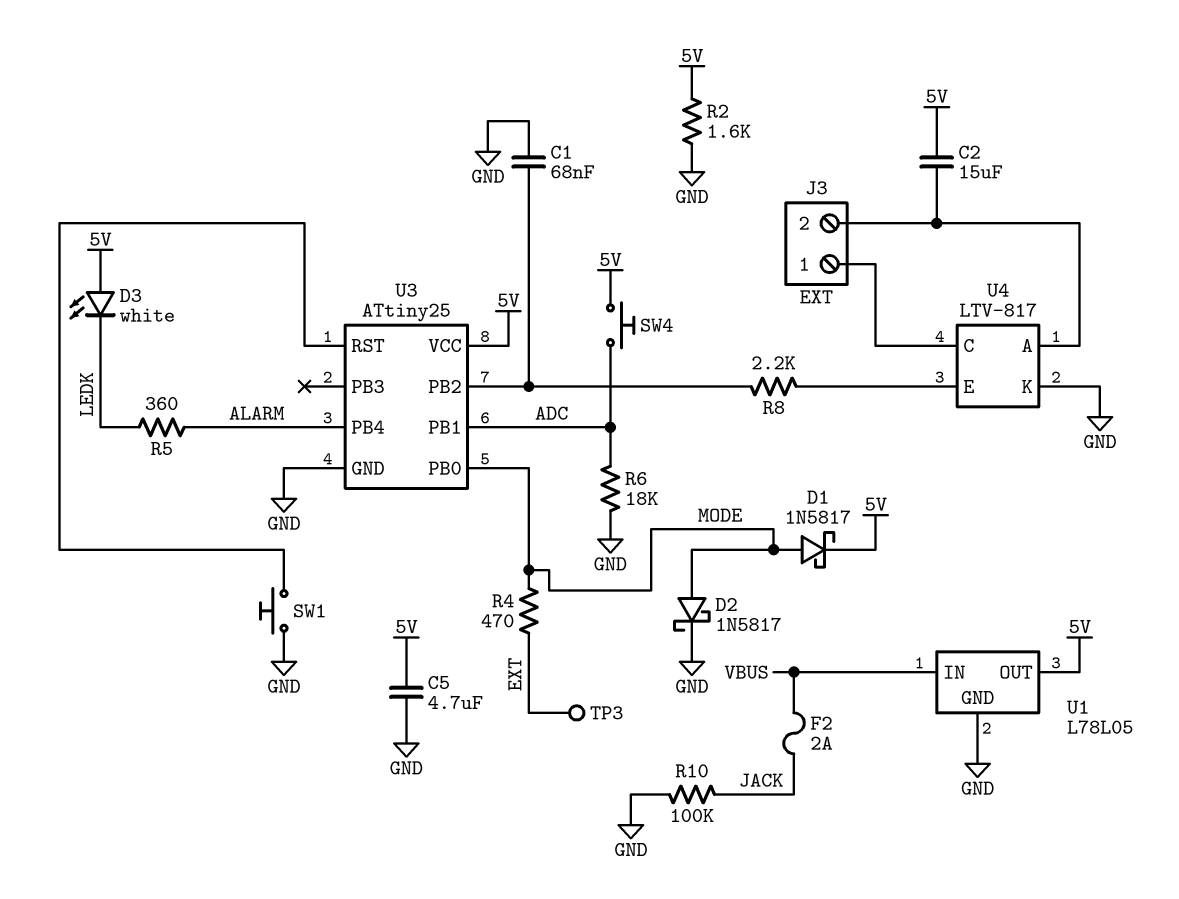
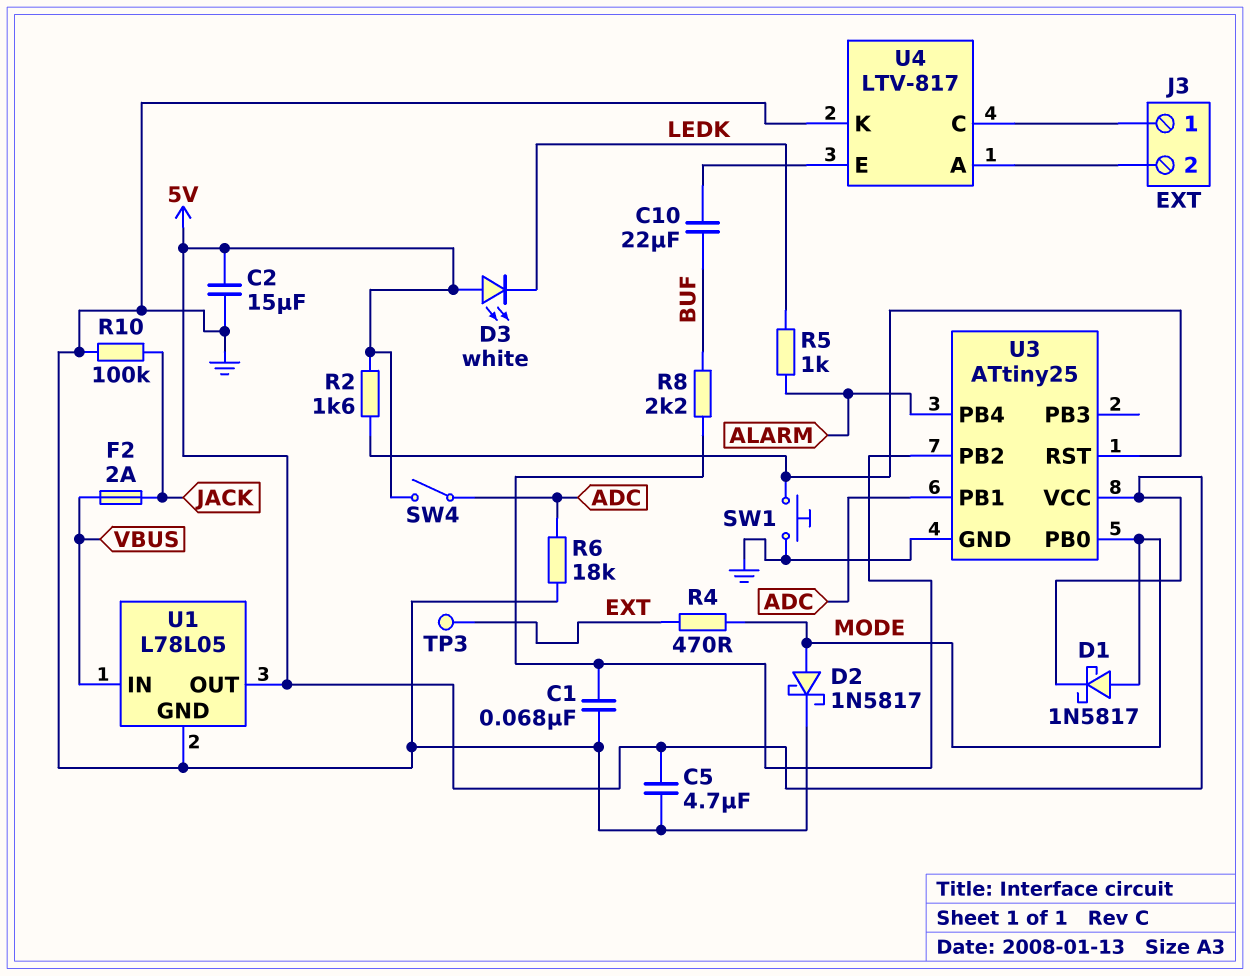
C2: 15uF (5V, J3/2) -> 15uF (5V, GND)
C10: none -> 22uF (BUF, U4/E)
R2: 1.6k (5V, GND) -> 1.6k (5V, U3/RST)
R5: 360 (ALARM, LEDK) -> 1k (ALARM, LEDK)
R8: 2.2k (U3/PB2, U4/E) -> 2.2k (BUF, U3/PB2)
SW4: button (5V, ADC) -> switch (5V, ADC)

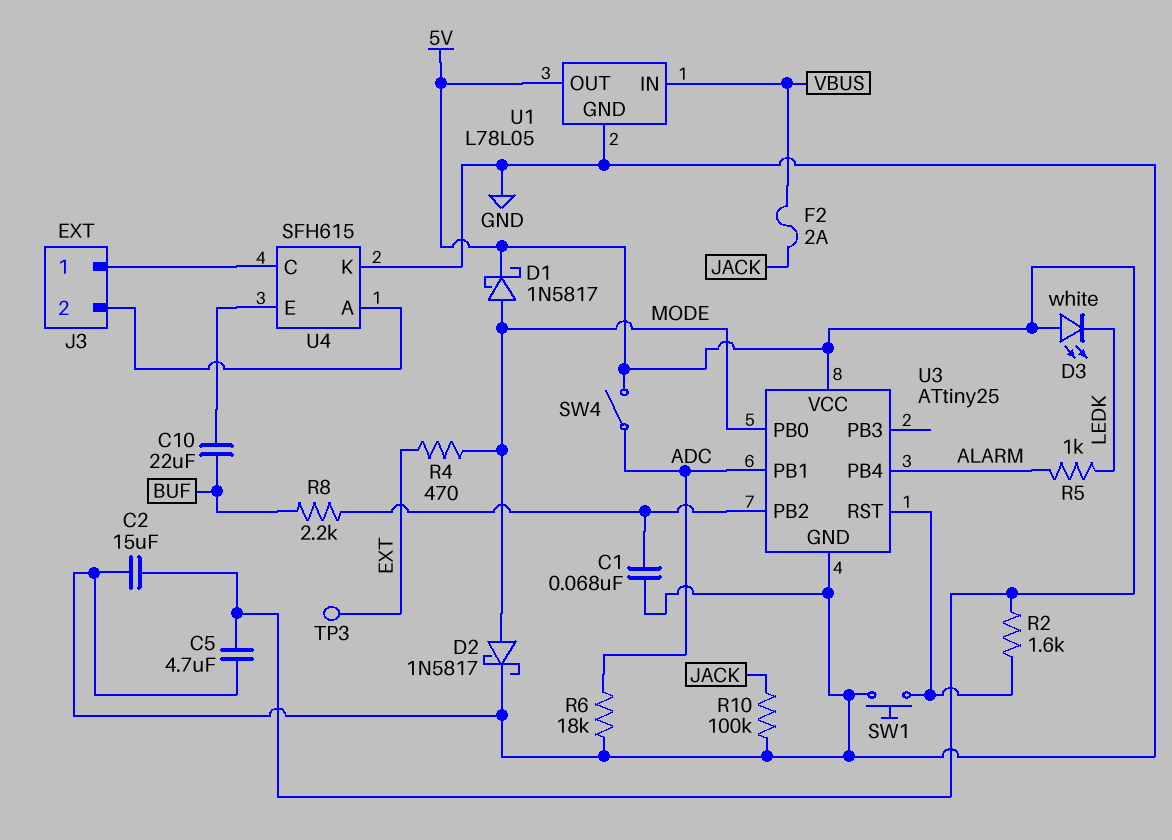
U4: LTV-817 -> SFH615

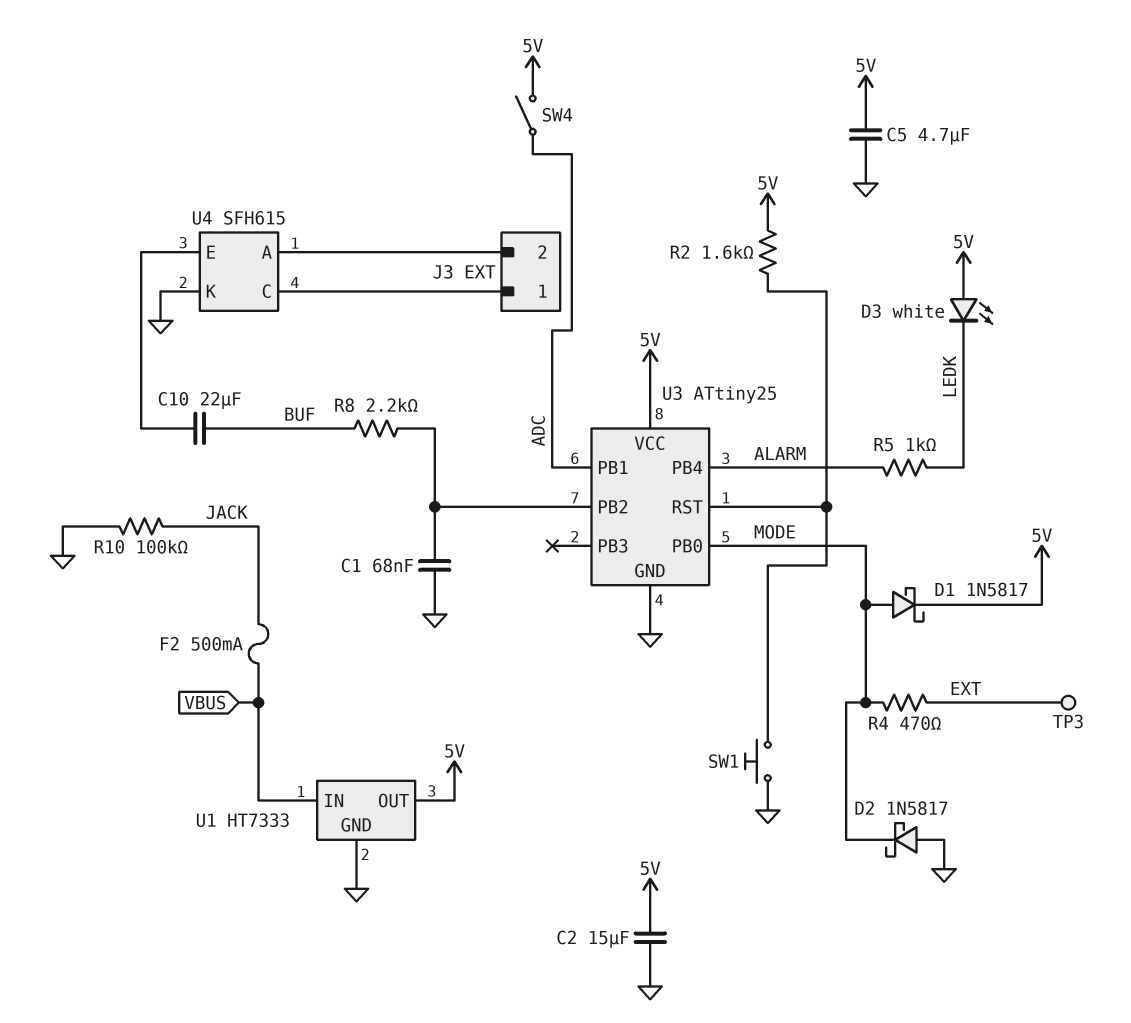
D2: schottky 1N5817 (A MODE, K GND) -> schottky 1N5817 (A GND, K MODE)
F2: 2A (JACK, VBUS) -> 500mA (JACK, VBUS)
R6: 18k (ADC, GND) -> none
U1: L78L05 -> HT7333

